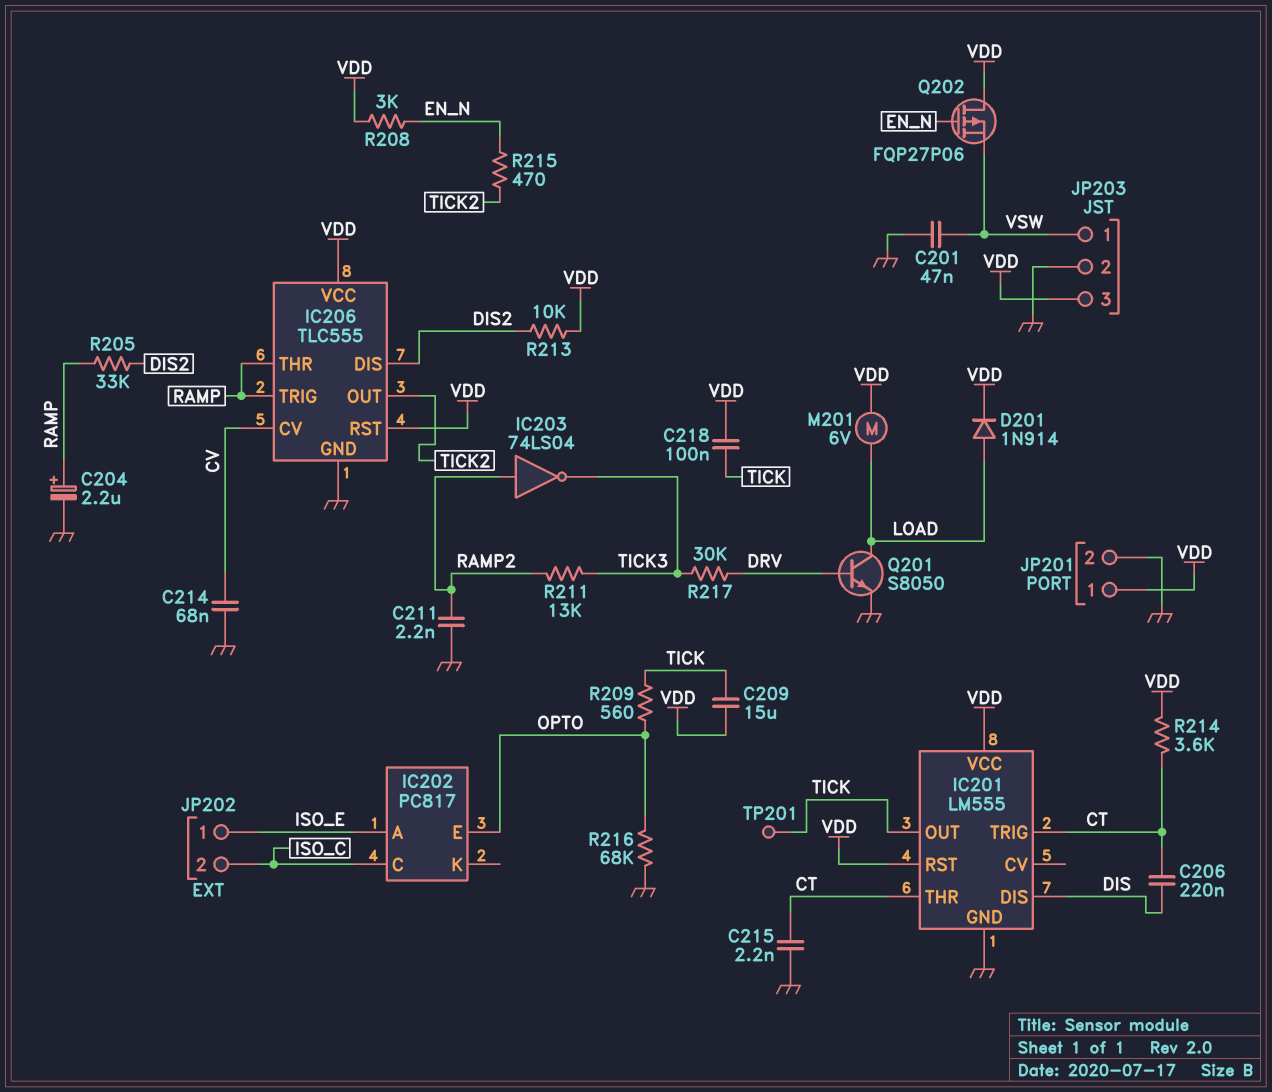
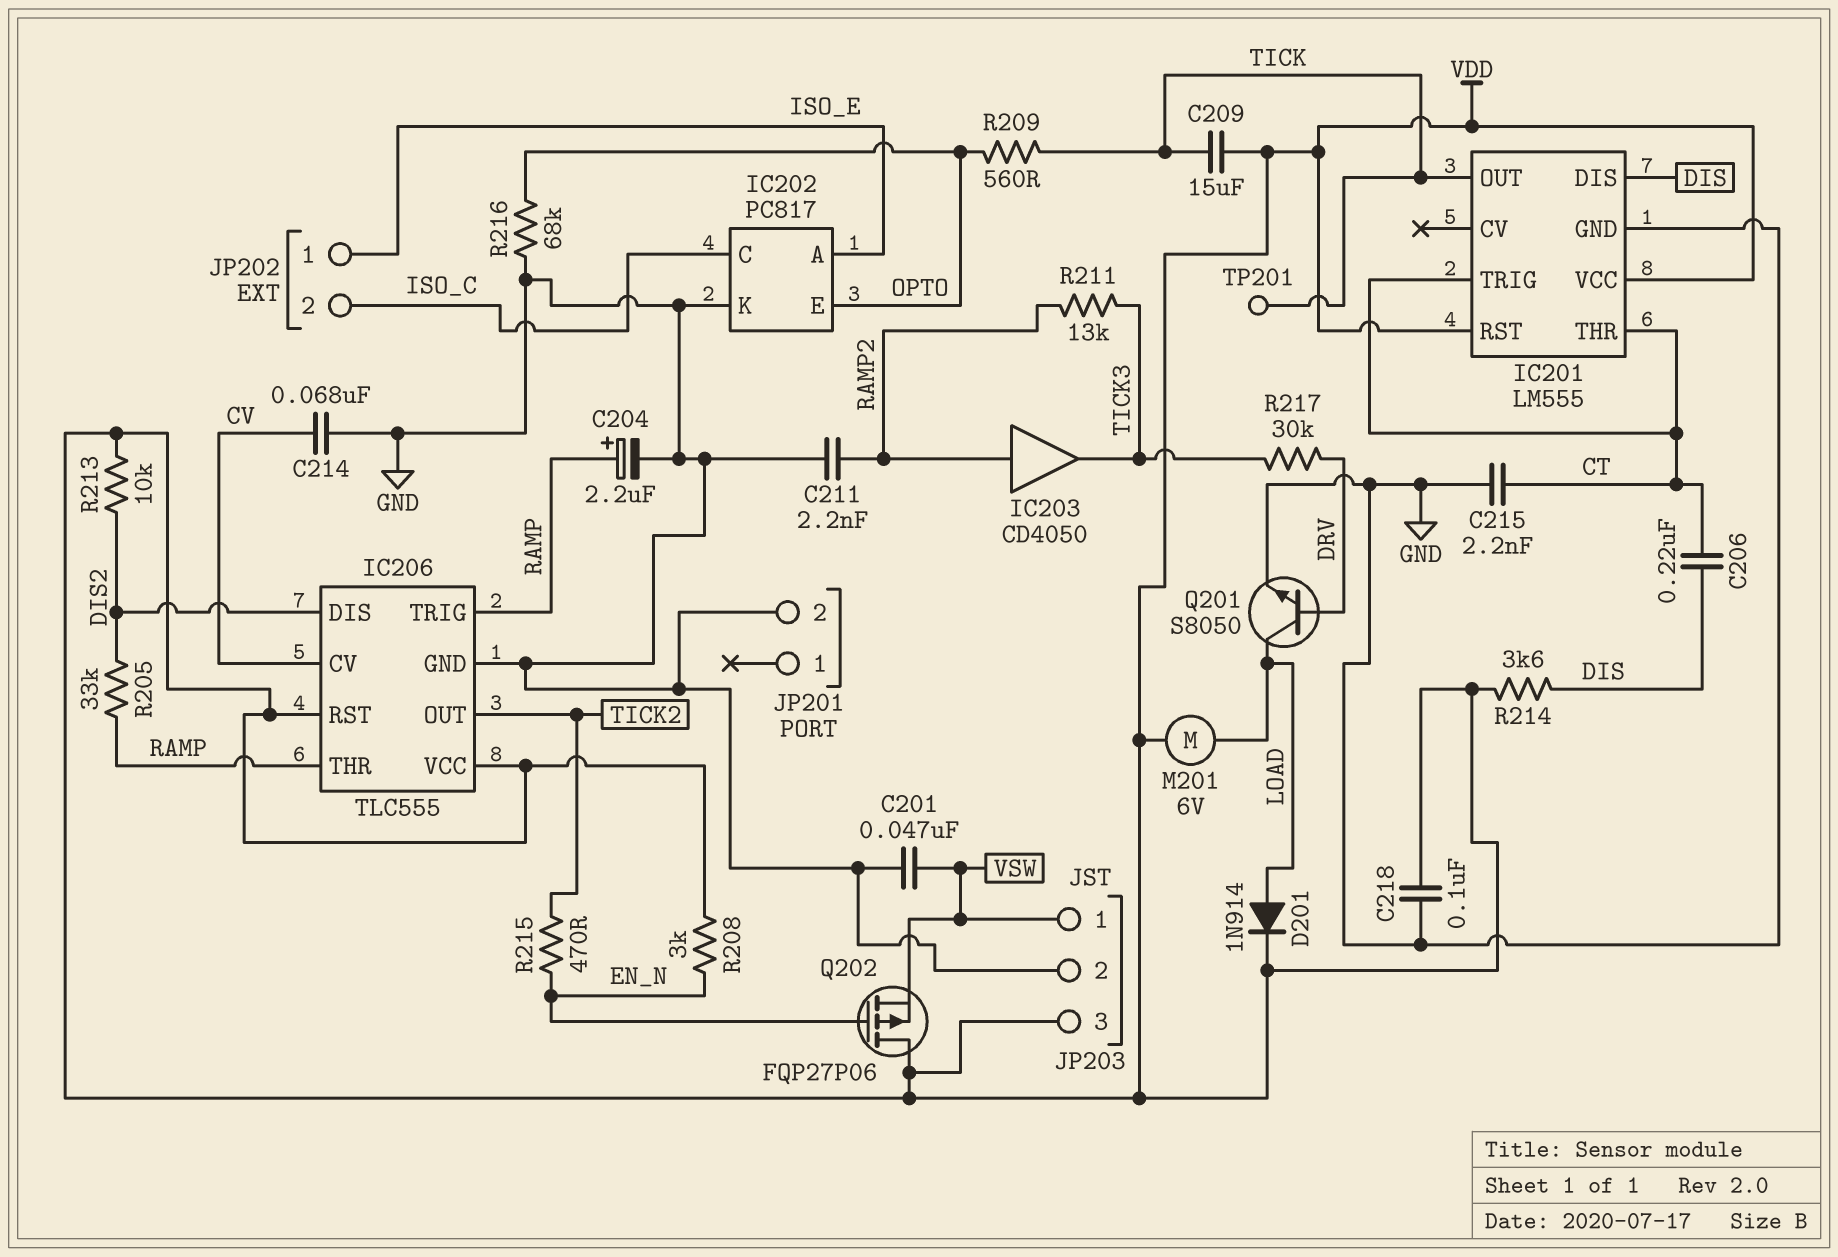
C218: 100nF (TICK, VDD) -> 100nF (GND, VDD)
IC202 pin K: none -> GND
IC203: NOT 74LS04 (in RAMP2, out TICK3) -> buffer CD4050 (in RAMP2, out TICK3)
JP201 pin 1: VDD -> none
R214: 3.6k (CT, VDD) -> 3.6k (DIS, VDD)

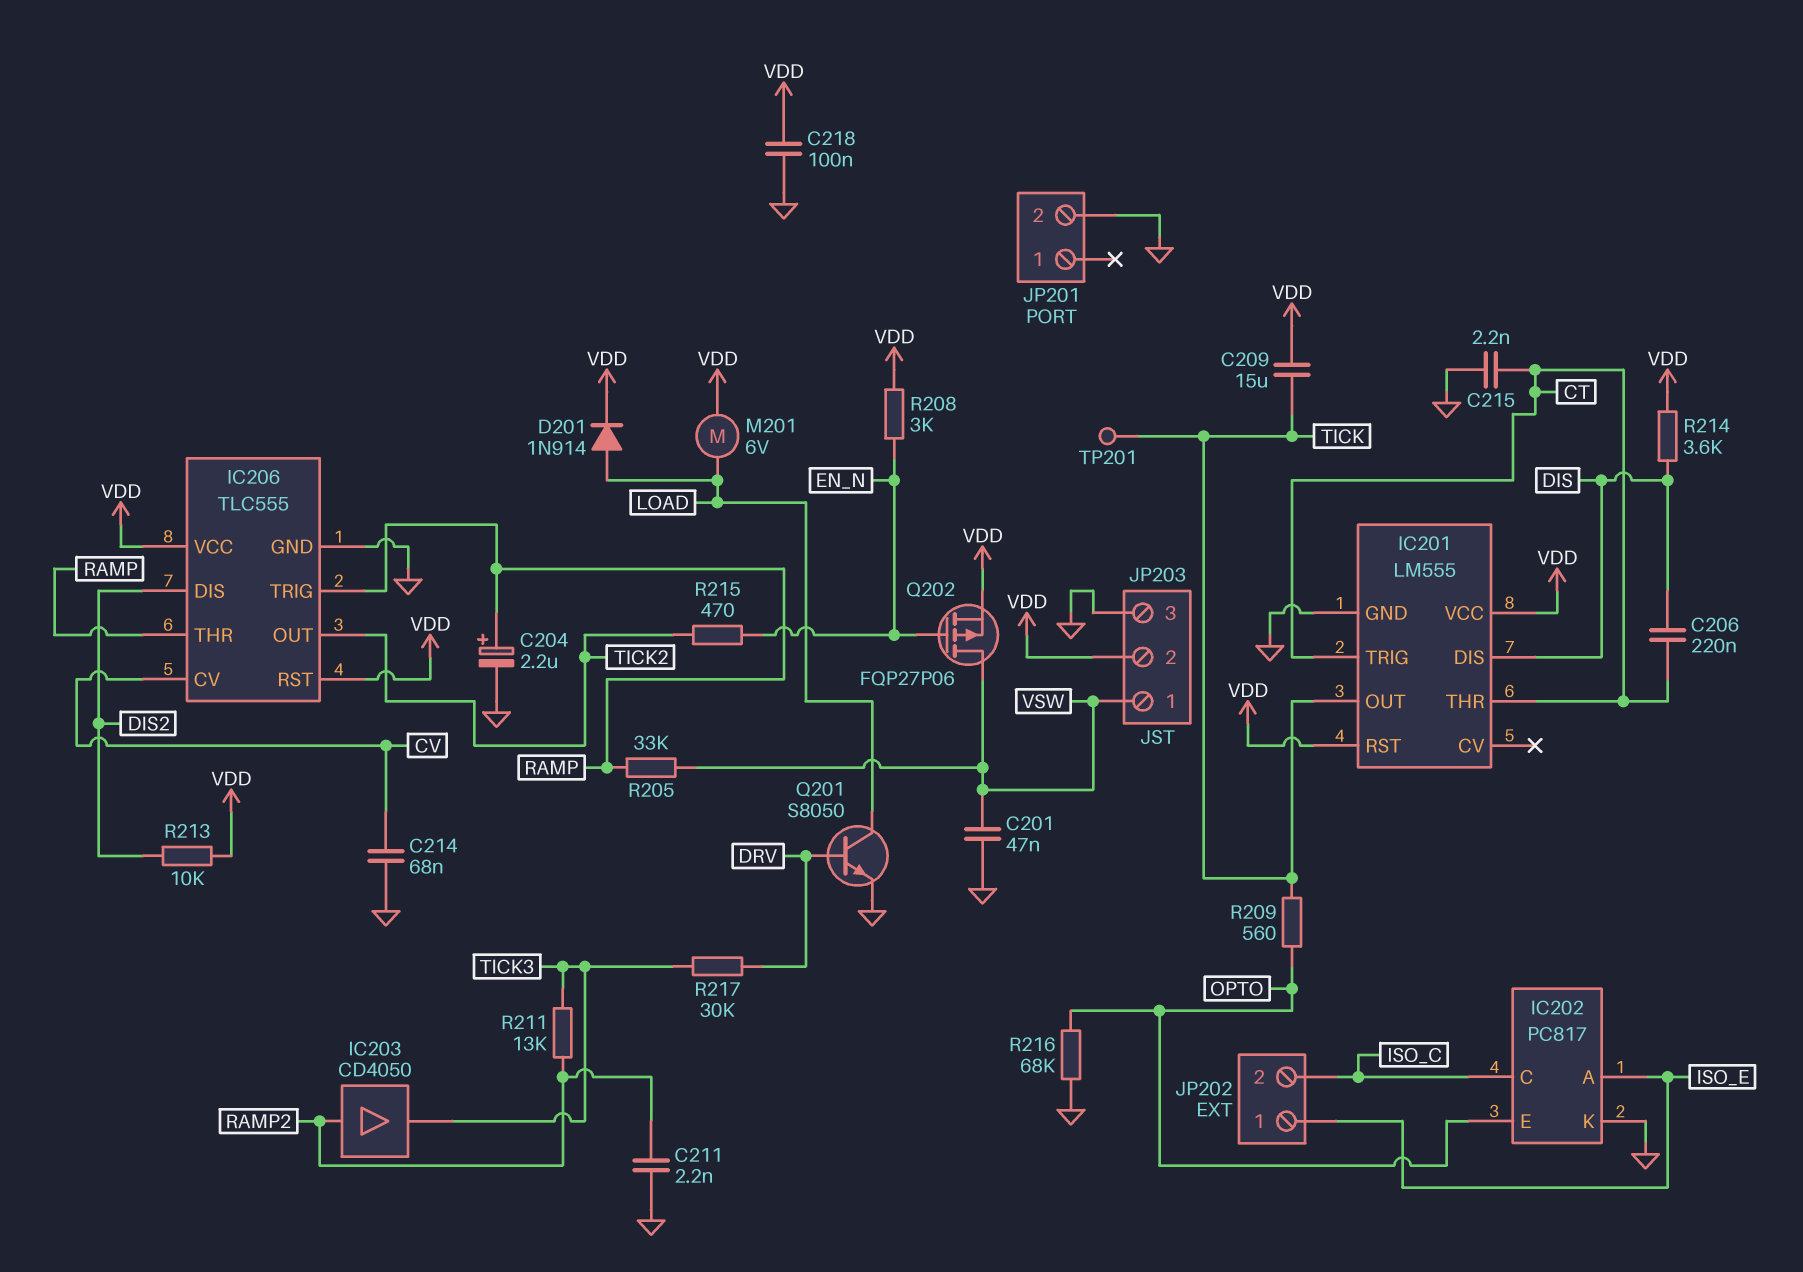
JP203 pin 2: GND -> VDD
JP203 pin 3: VDD -> GND
Q202: PMOS FQP27P06 (G EN_N, D VDD, S VSW) -> PMOS FQP27P06 (G EN_N, D VSW, S VDD)
R205: 33k (DIS2, RAMP) -> 33k (RAMP, VSW)

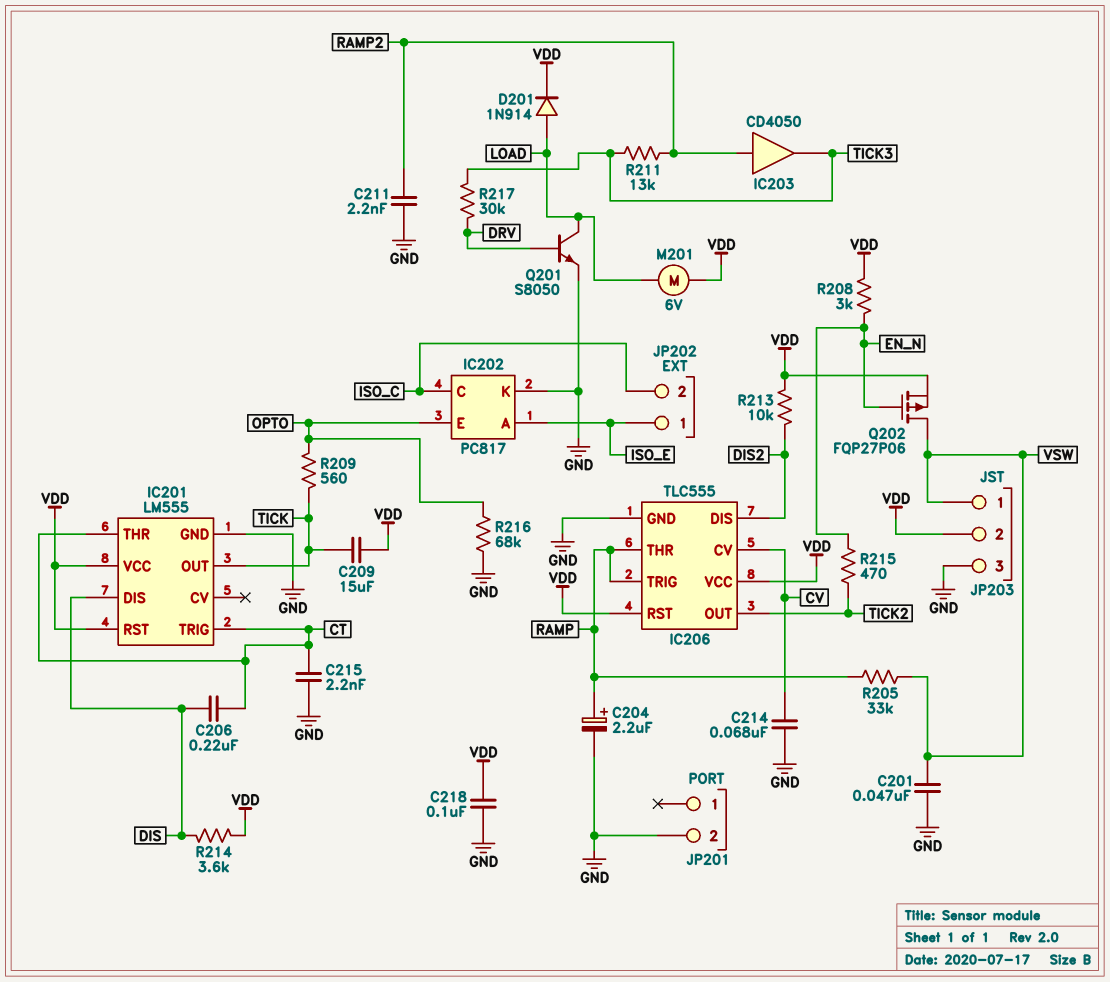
TP201: test point (TICK) -> none

